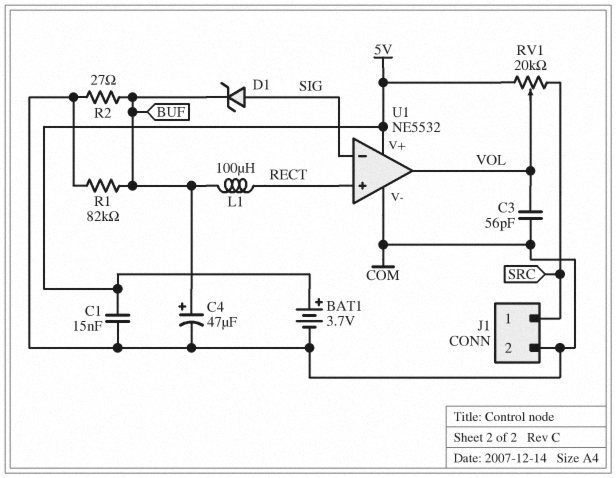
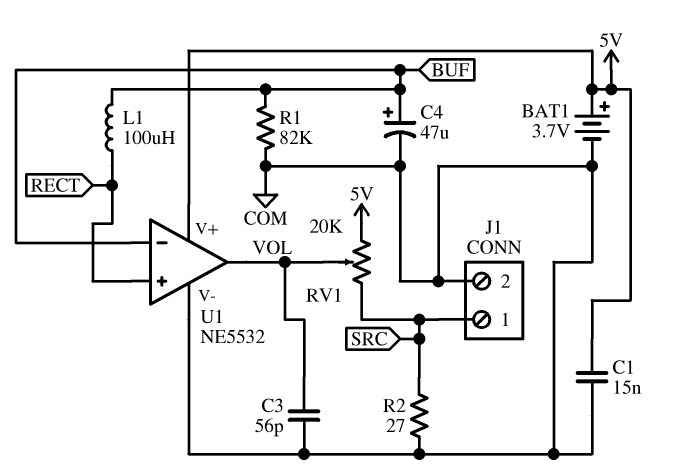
D1: zener (A SIG, K BUF) -> none
R2: 27 (BUF, COM) -> 27 (COM, SRC)
U1 pin in-: SIG -> BUF

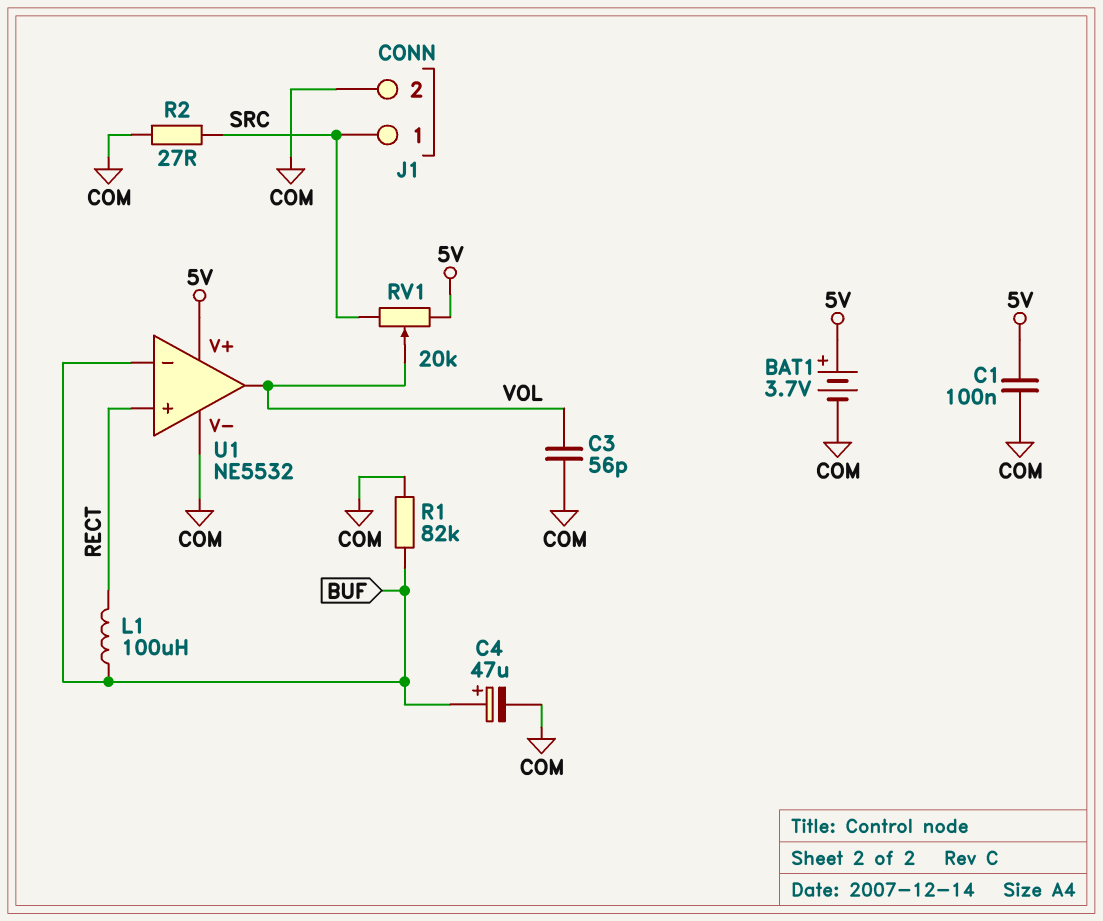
C1: 15nF (5V, COM) -> 100nF (5V, COM)

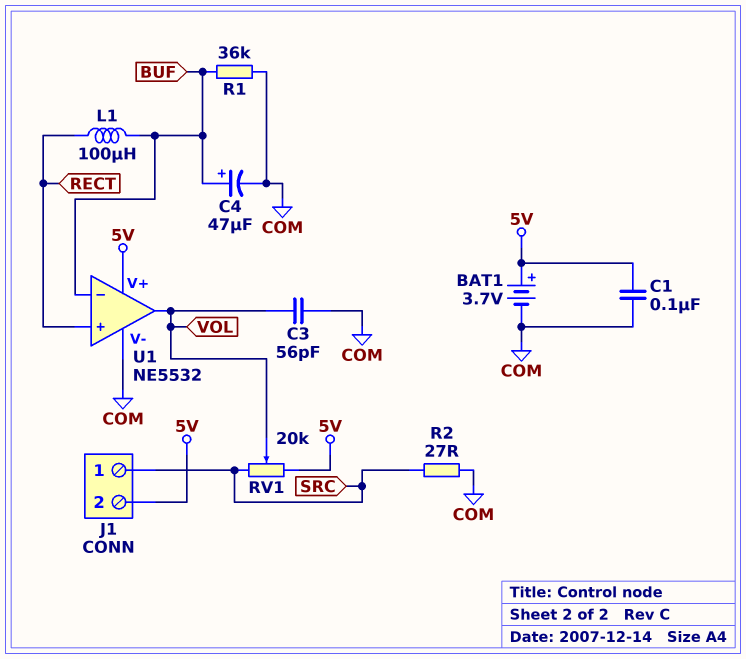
J1 pin 2: COM -> 5V
R1: 82k (BUF, COM) -> 36k (BUF, COM)

